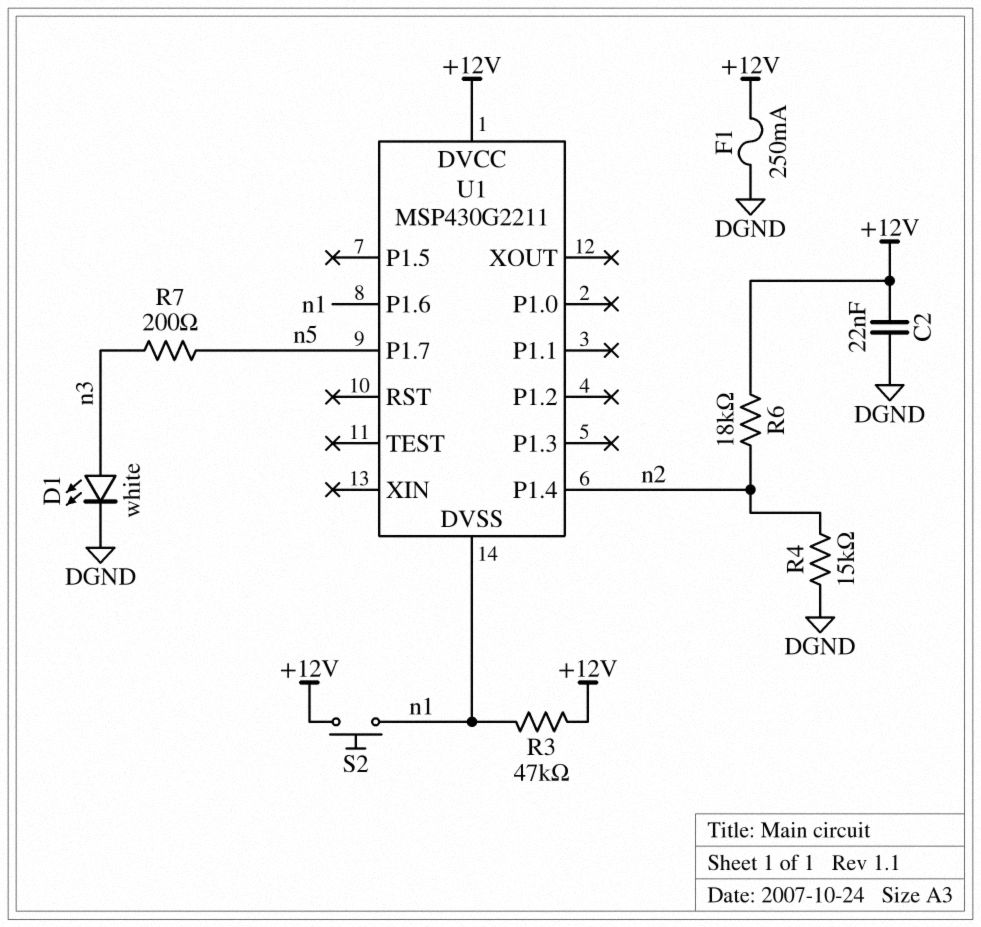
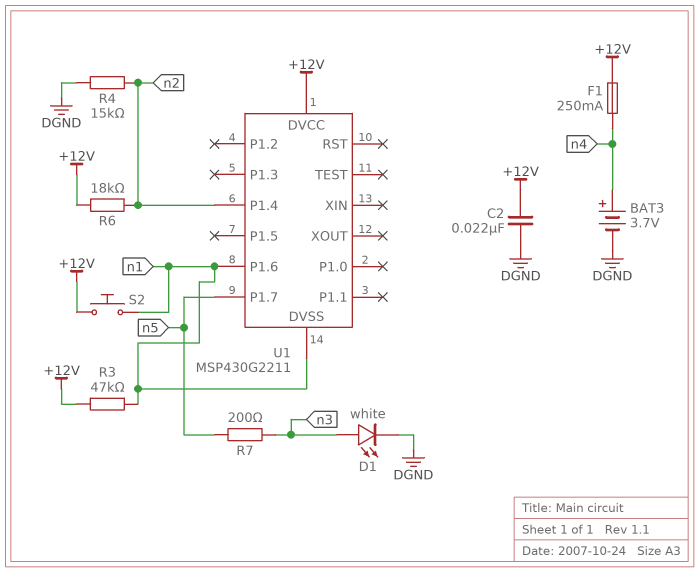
BAT3: none -> 3.7V (plus n4, minus DGND)
F1: 250mA (+12V, DGND) -> 250mA (+12V, n4)

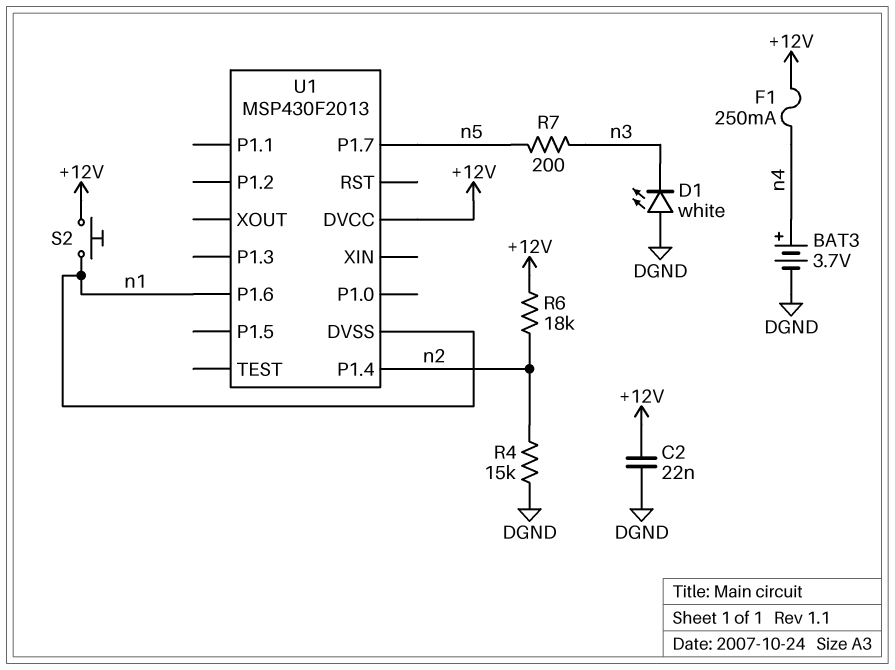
D1: LED white (A n3, K DGND) -> LED white (A DGND, K n3)
R3: 47k (+12V, n1) -> none
U1: MSP430G2211 -> MSP430F2013

